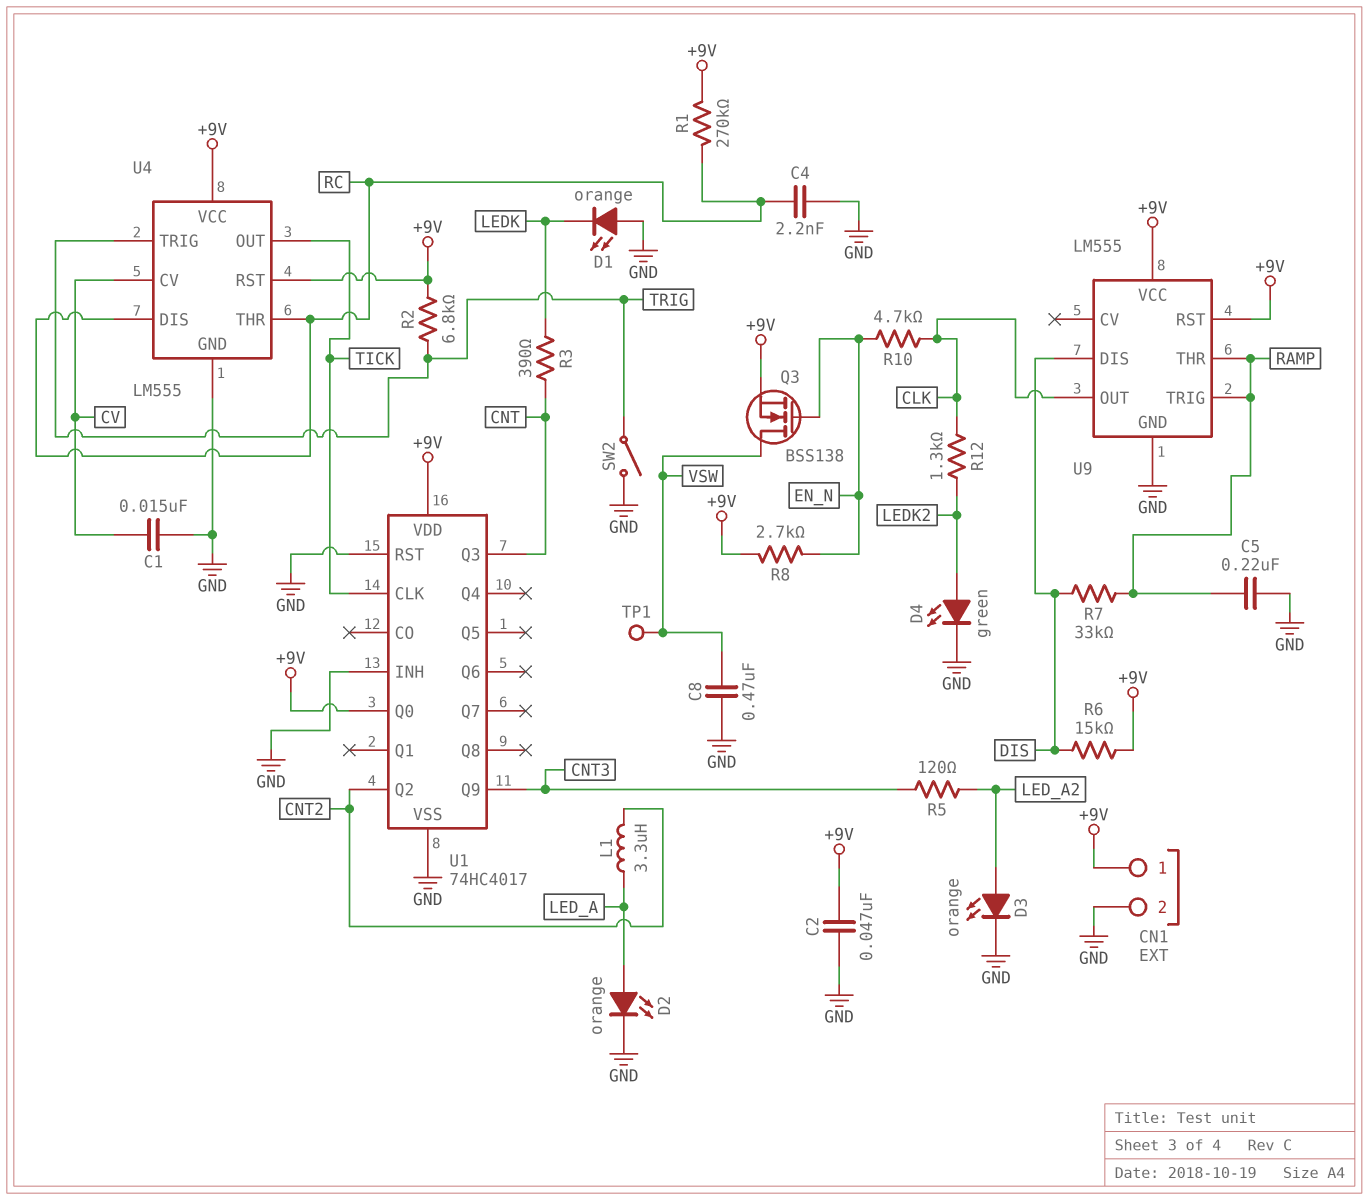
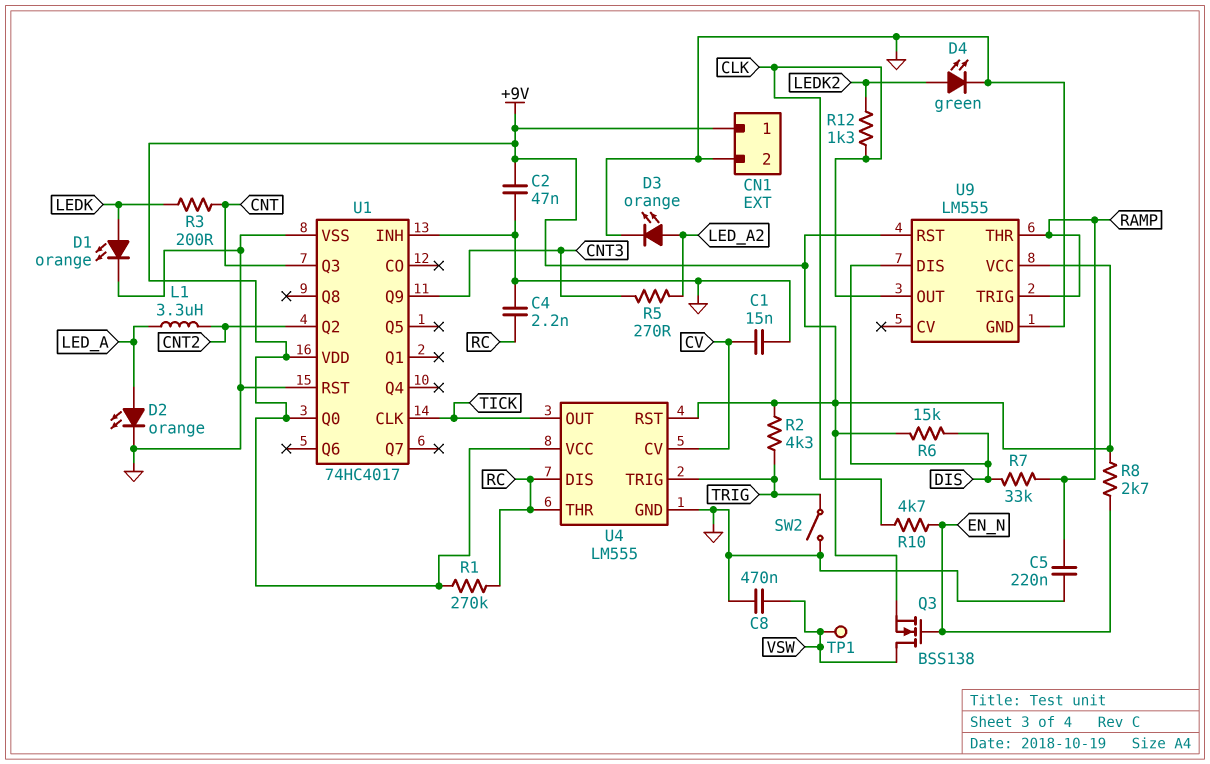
D1: LED orange (A GND, K LEDK) -> LED orange (A LEDK, K GND)
R2: 6.8k (+9V, TRIG) -> 4.3k (+9V, TRIG)
R3: 390 (CNT, LEDK) -> 200 (CNT, LEDK)
R5: 120 (CNT3, LED_A2) -> 270 (CNT3, LED_A2)

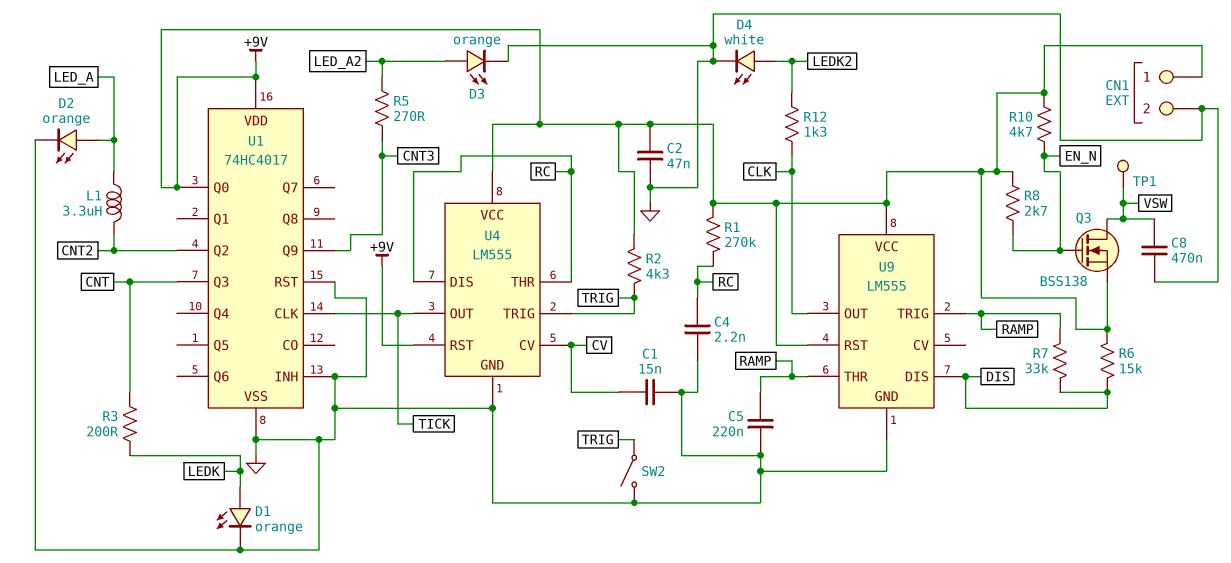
D4: LED green (A LEDK2, K GND) -> LED white (A LEDK2, K GND)
R10: 4.7k (CLK, EN_N) -> 4.7k (+9V, EN_N)

